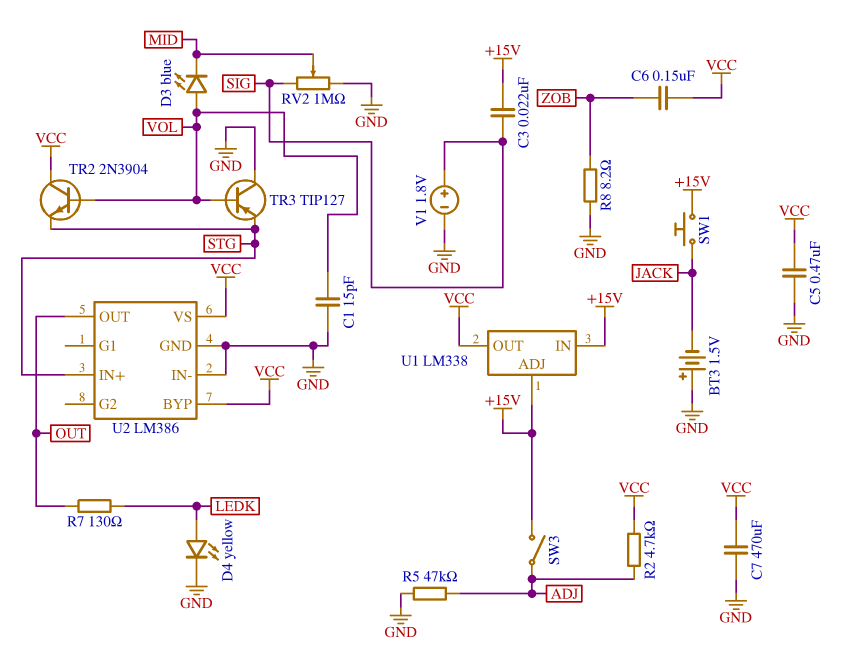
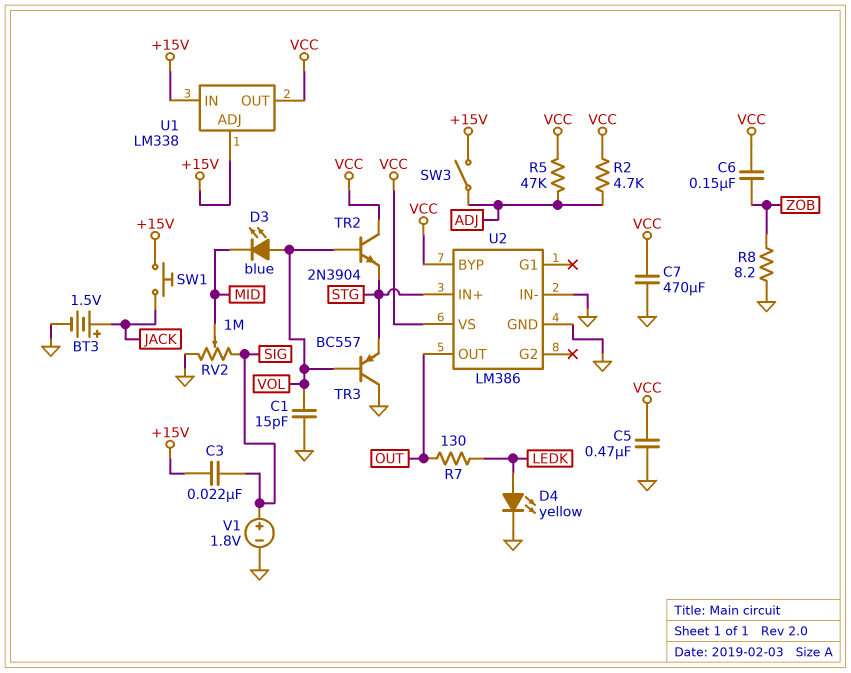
BT3: 1.5V (plus GND, minus JACK) -> 1.5V (plus JACK, minus GND)
R5: 47k (ADJ, GND) -> 47k (ADJ, VCC)
TR3: PNP TIP127 (B VOL, C GND, E STG) -> PNP BC557 (B VOL, C GND, E STG)

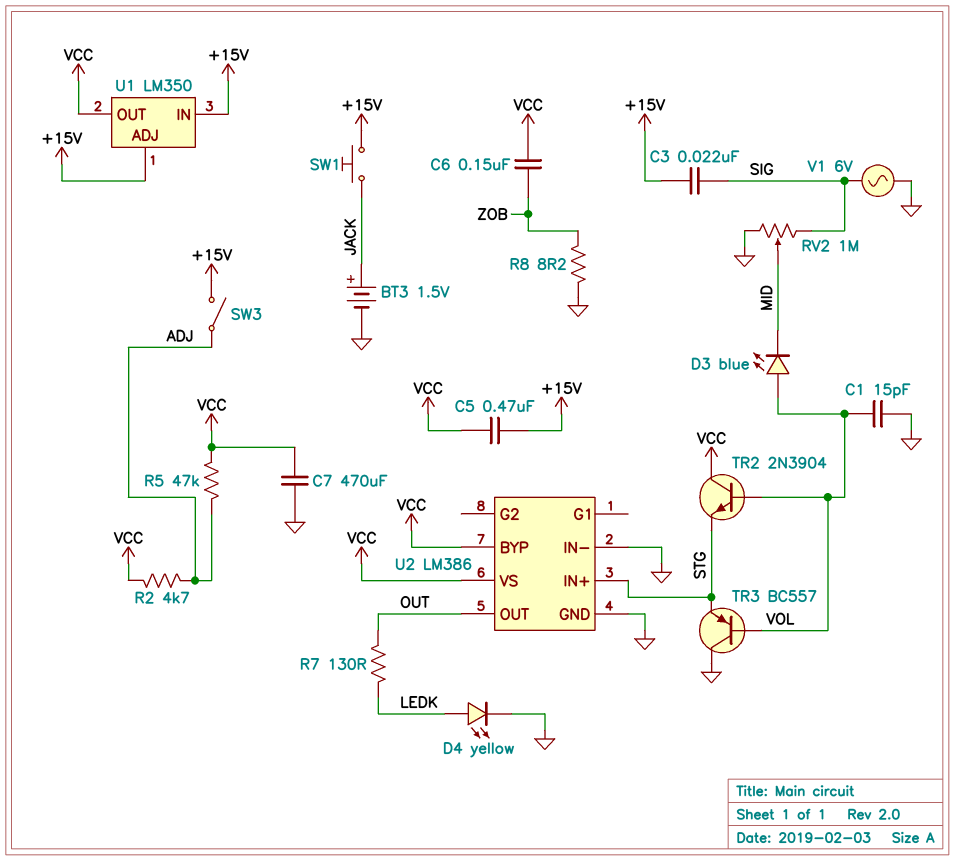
C5: 470nF (GND, VCC) -> 470nF (+15V, VCC)
U1: LM338 -> LM350
V1: 1.8V (plus SIG, minus GND) -> AC 6V (GND, SIG)

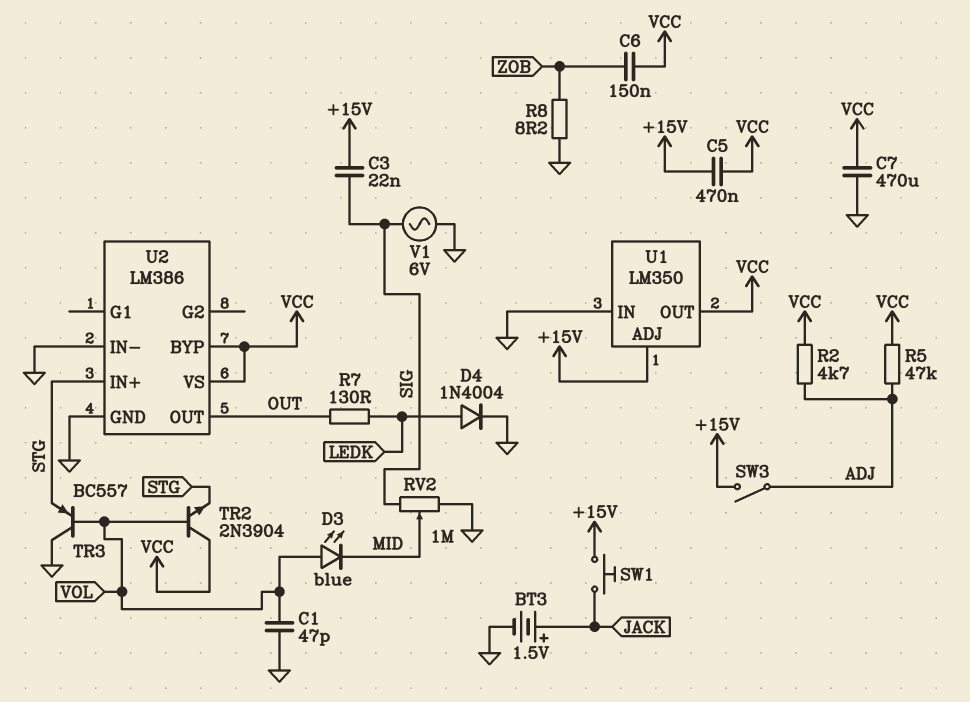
C1: 15pF (GND, VOL) -> 47pF (GND, VOL)
D4: LED yellow (A LEDK, K GND) -> diode 1N4004 (A LEDK, K GND)
U1 pin IN: +15V -> GND

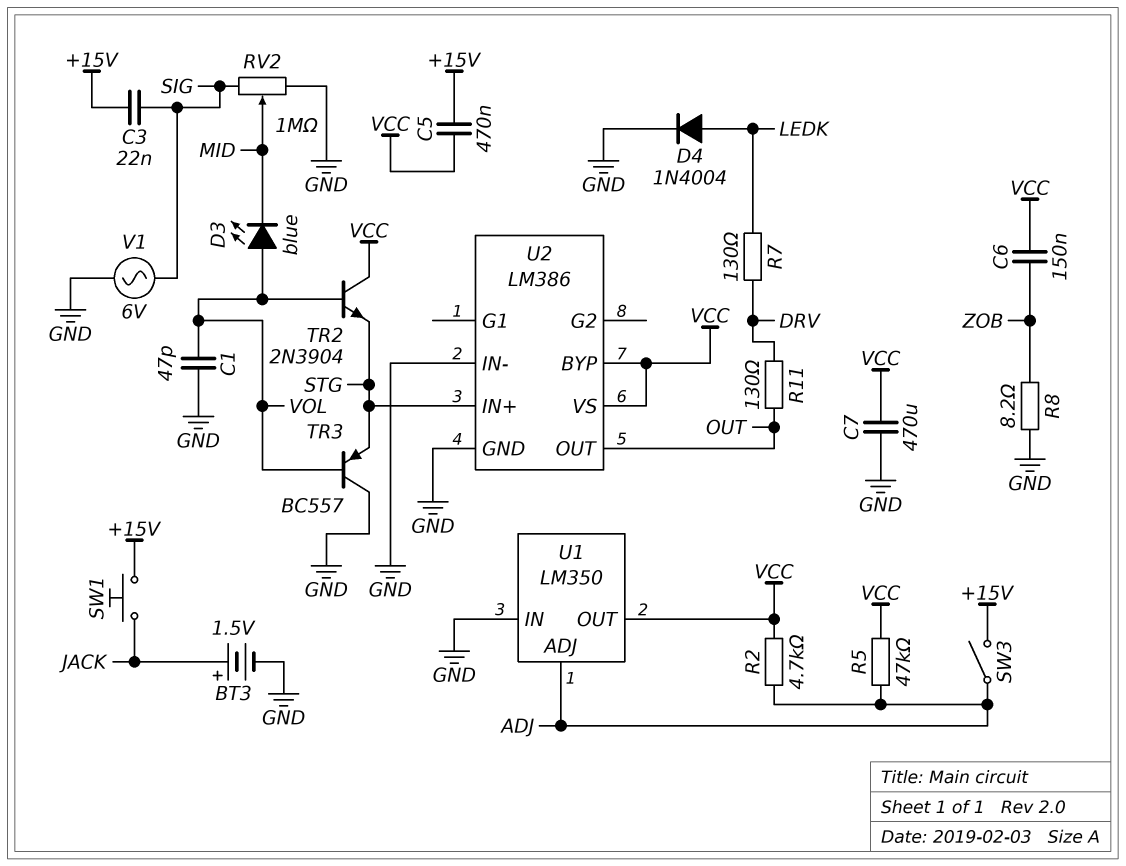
R7: 130 (LEDK, OUT) -> 130 (DRV, LEDK)
R11: none -> 130 (DRV, OUT)
U1 pin ADJ: +15V -> ADJ

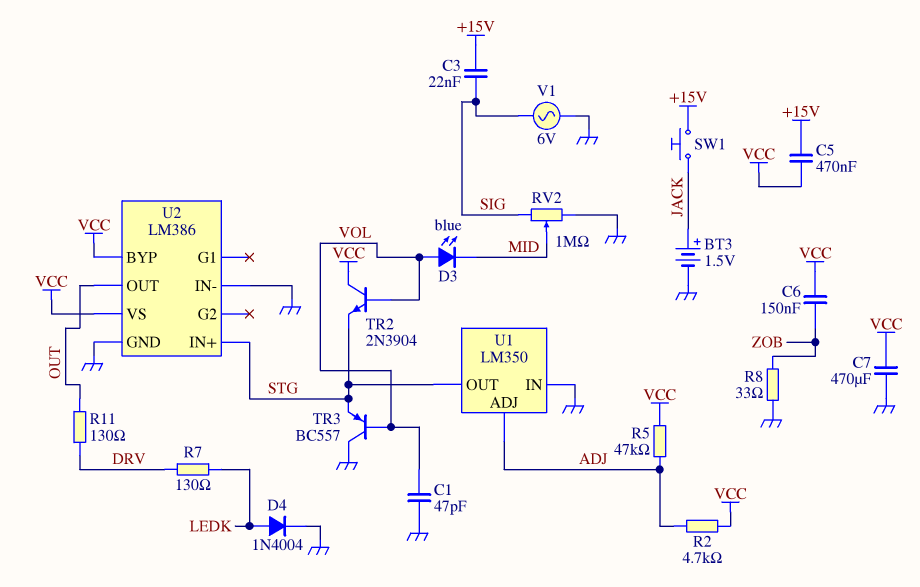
R8: 8.2 (GND, ZOB) -> 33 (GND, ZOB)
SW3: switch (+15V, ADJ) -> none
U1 pin OUT: VCC -> STG

